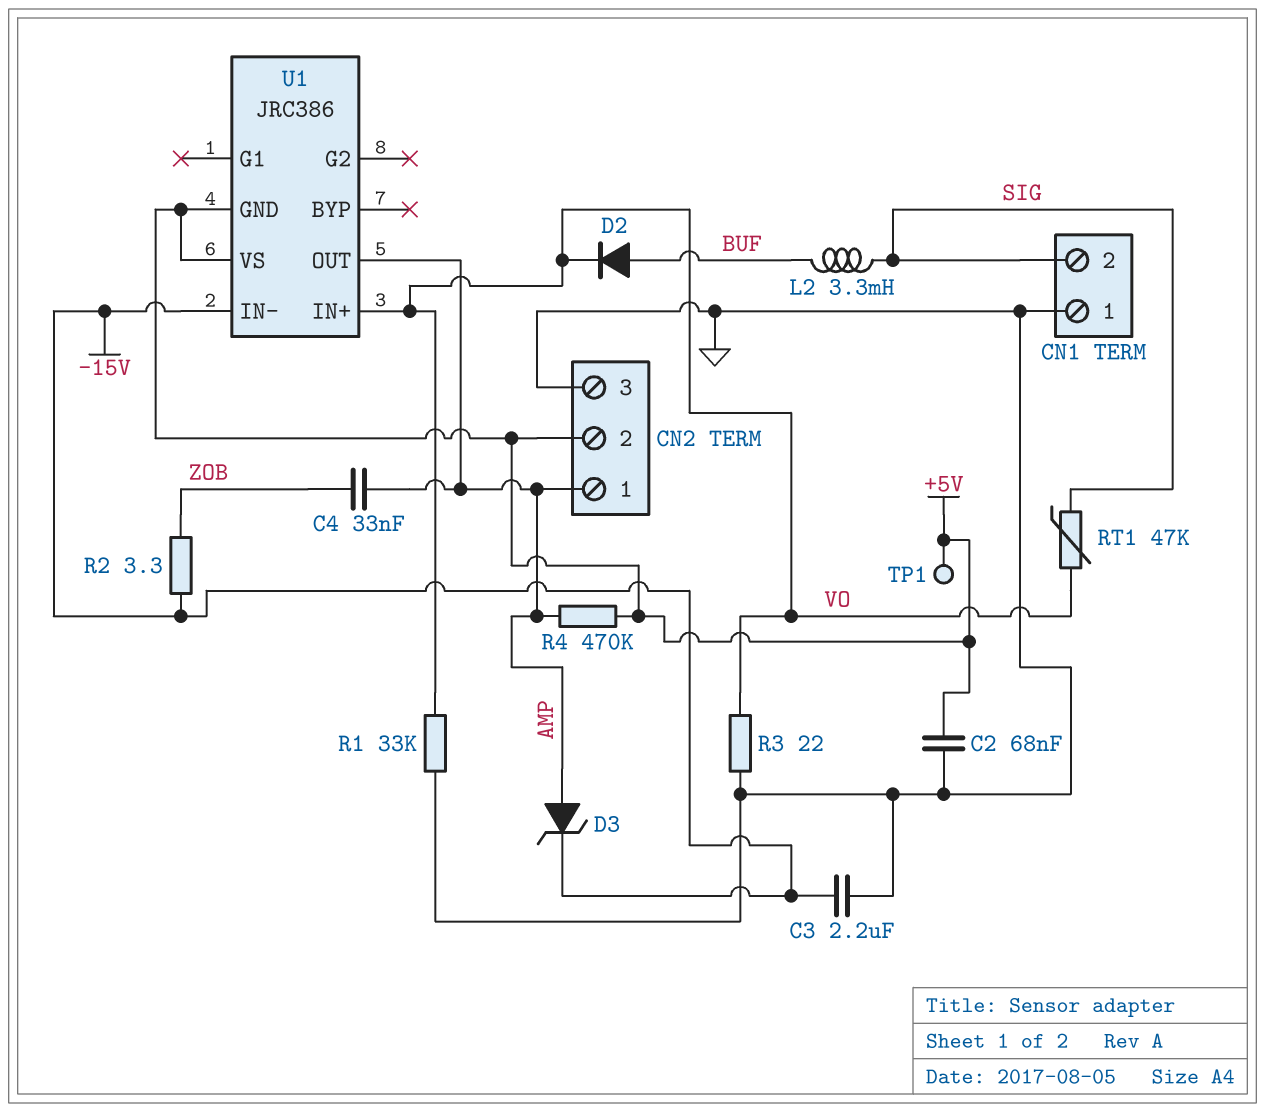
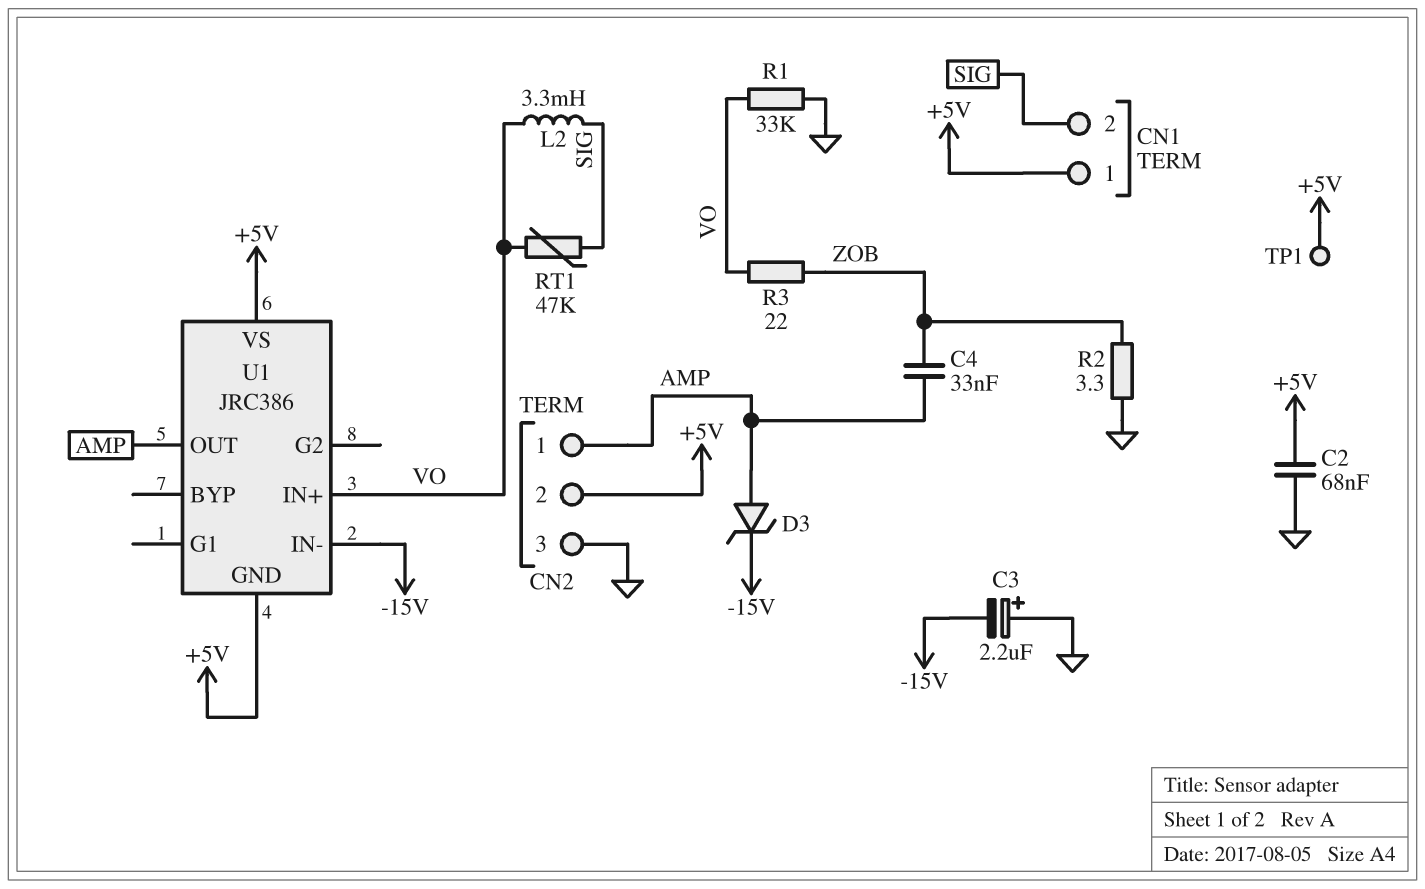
C3: 2.2uF (-15V, GND) -> 2.2uF (plus GND, minus -15V)
CN1 pin 1: GND -> +5V
D2: diode (A BUF, K VO) -> none
L2: 3.3mH (BUF, SIG) -> 3.3mH (SIG, VO)
R2: 3.3 (-15V, ZOB) -> 3.3 (GND, ZOB)
R3: 22 (GND, VO) -> 22 (VO, ZOB)
R4: 470k (+5V, AMP) -> none

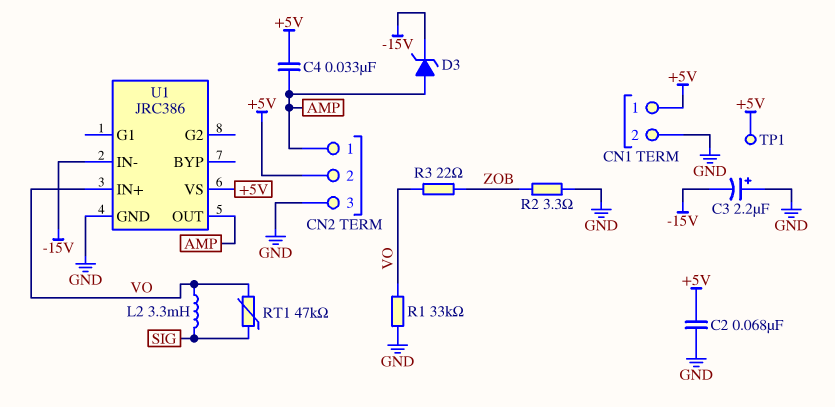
C4: 33nF (AMP, ZOB) -> 33nF (+5V, AMP)
CN1 pin 2: SIG -> GND
U1 pin GND: +5V -> GND

